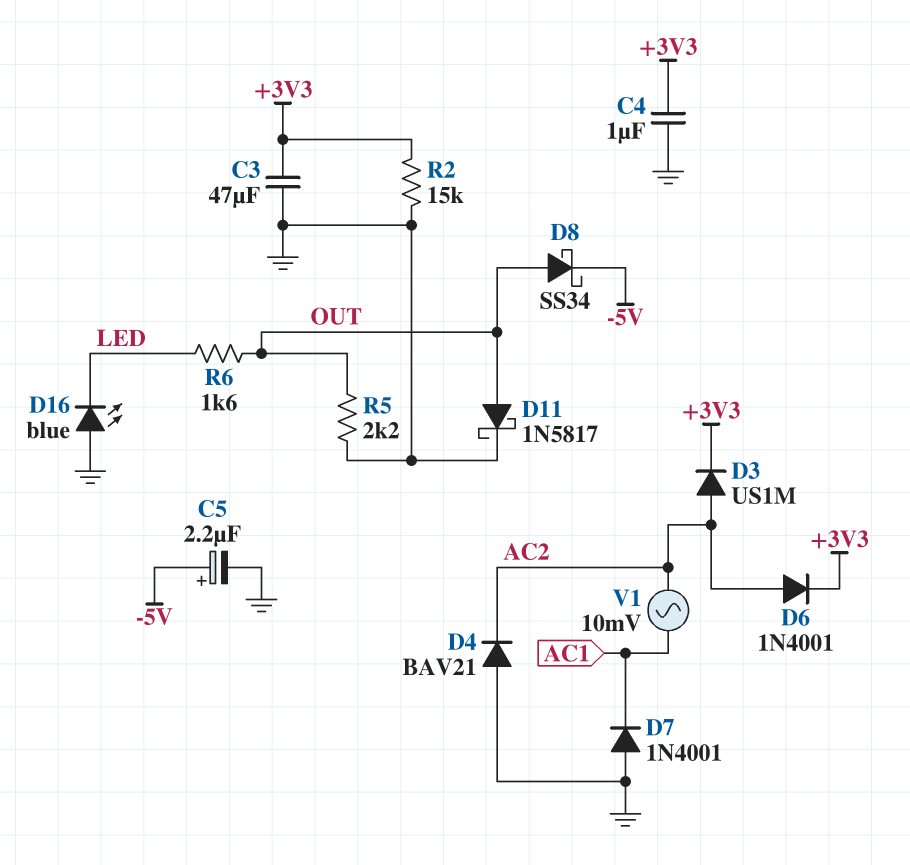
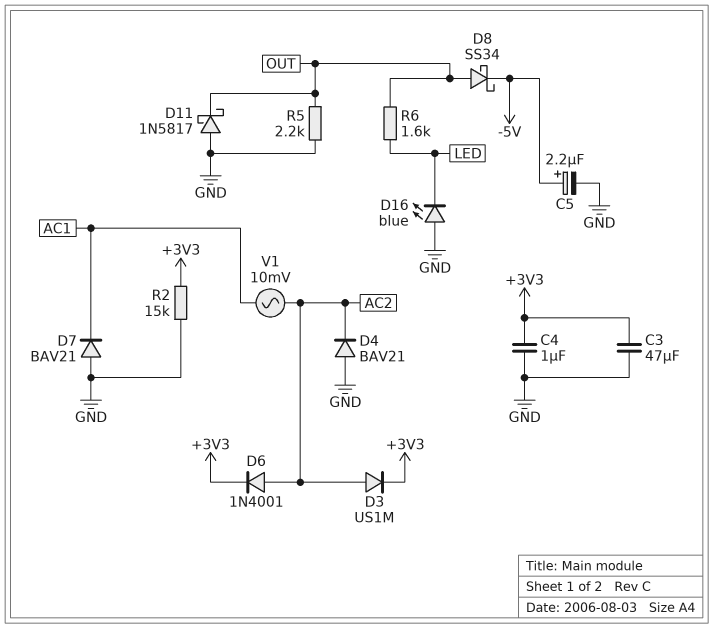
D7: diode 1N4001 (A GND, K AC1) -> diode BAV21 (A GND, K AC1)
D11: schottky 1N5817 (A OUT, K GND) -> schottky 1N5817 (A GND, K OUT)

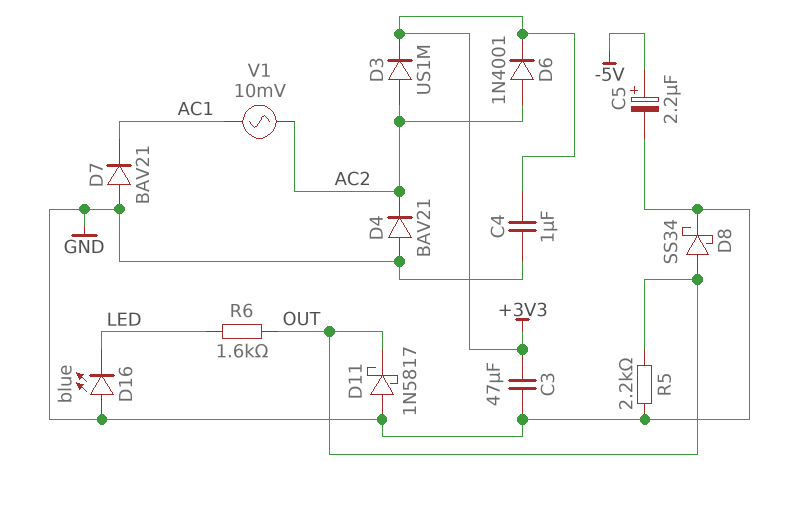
D8: schottky SS34 (A OUT, K -5V) -> schottky SS34 (A OUT, K GND)
R2: 15k (+3V3, GND) -> none

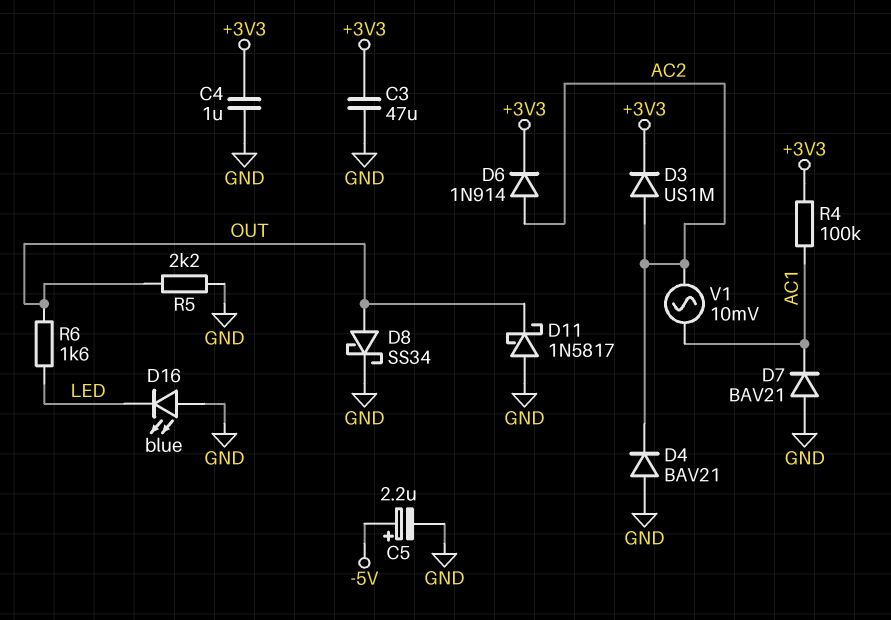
D6: diode 1N4001 (A AC2, K +3V3) -> diode 1N914 (A AC2, K +3V3)
R4: none -> 100k (+3V3, AC1)

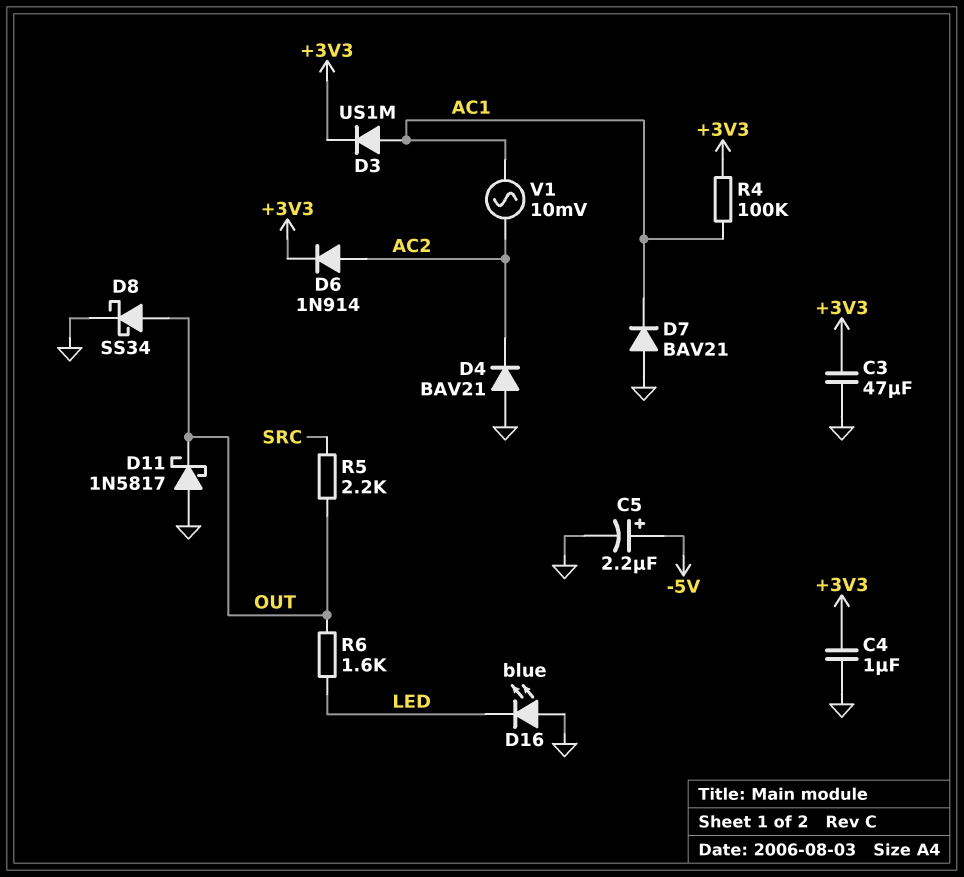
D3: diode US1M (A AC2, K +3V3) -> diode US1M (A AC1, K +3V3)
R5: 2.2k (GND, OUT) -> 2.2k (OUT, SRC)

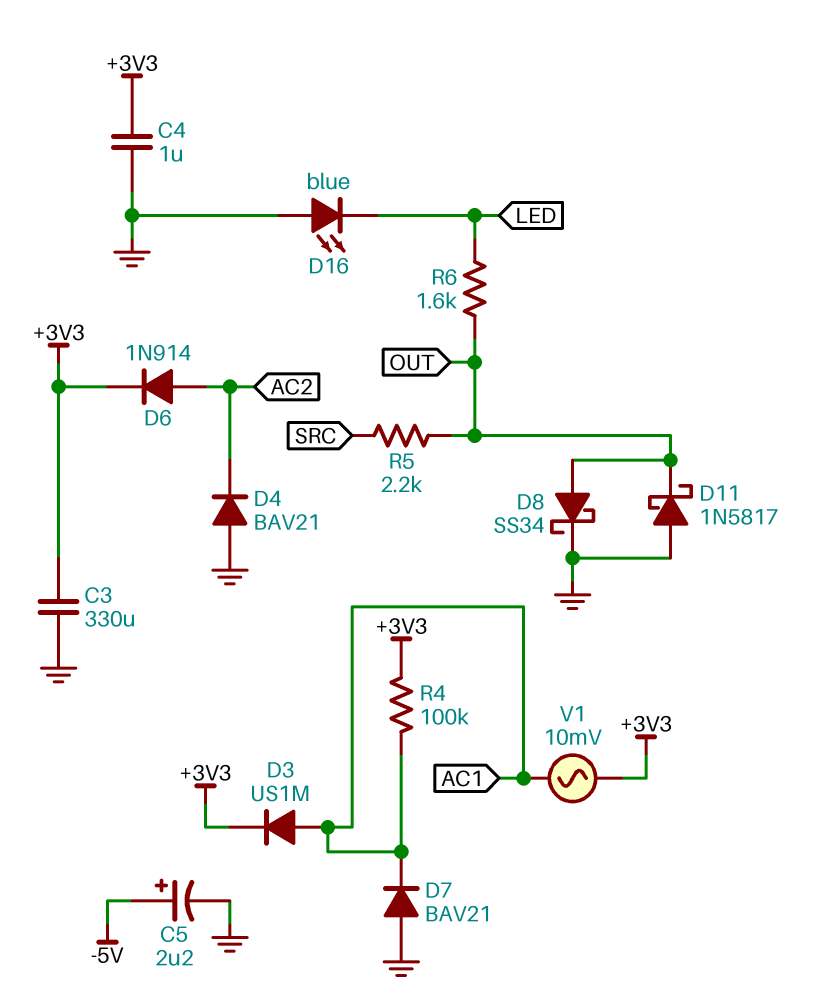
C3: 47uF (+3V3, GND) -> 330uF (+3V3, GND)
V1: AC 10mV (AC1, AC2) -> AC 10mV (+3V3, AC1)

